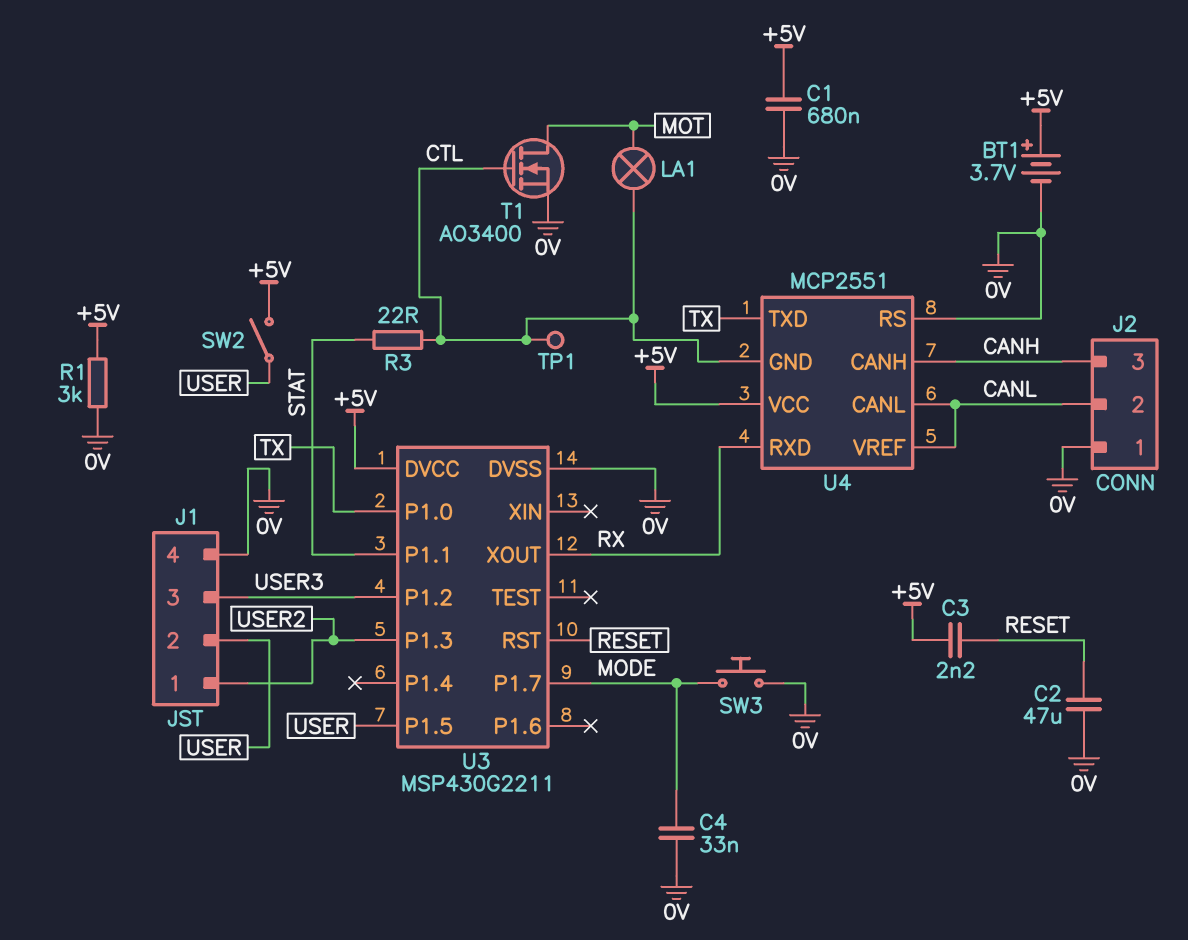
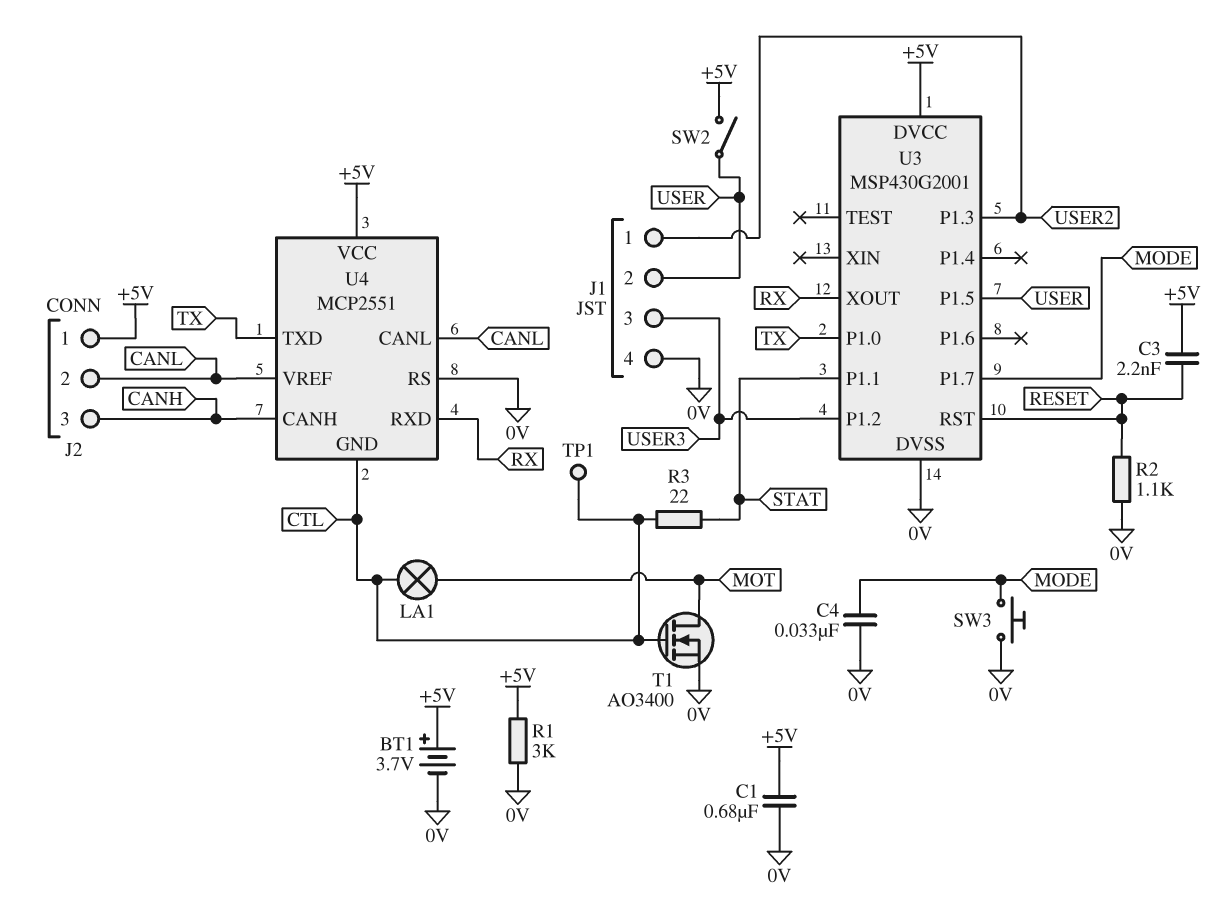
C2: 47uF (0V, RESET) -> none
J2 pin 1: 0V -> +5V
R2: none -> 1.1k (0V, RESET)
U3: MSP430G2211 -> MSP430G2001

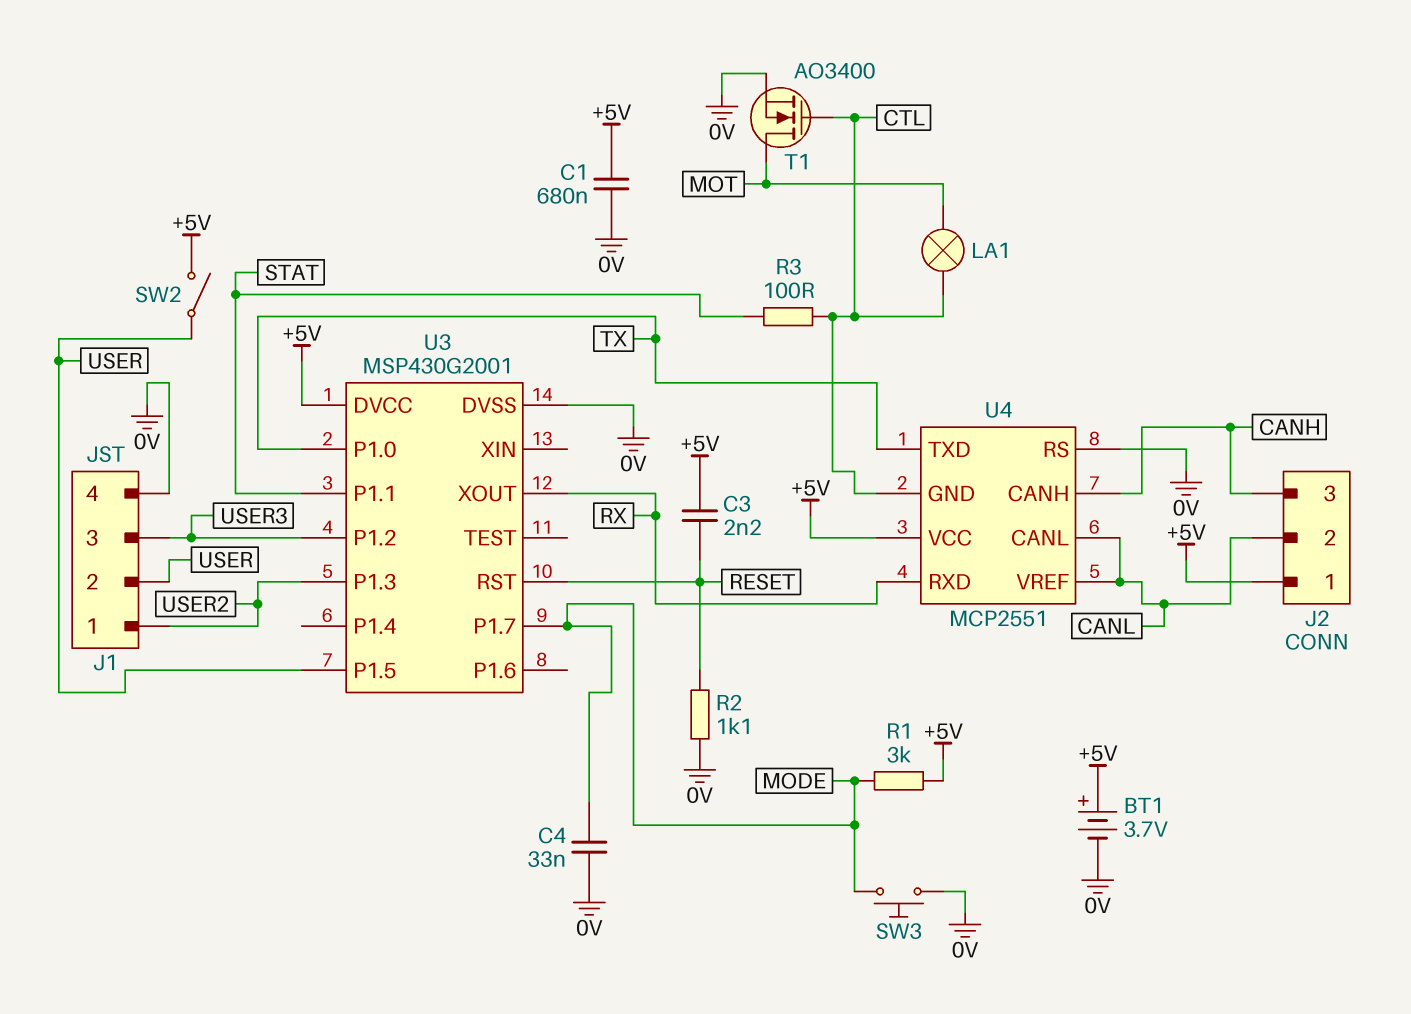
R1: 3k (+5V, 0V) -> 3k (+5V, MODE)
R3: 22 (CTL, STAT) -> 100 (CTL, STAT)
TP1: test point (CTL) -> none

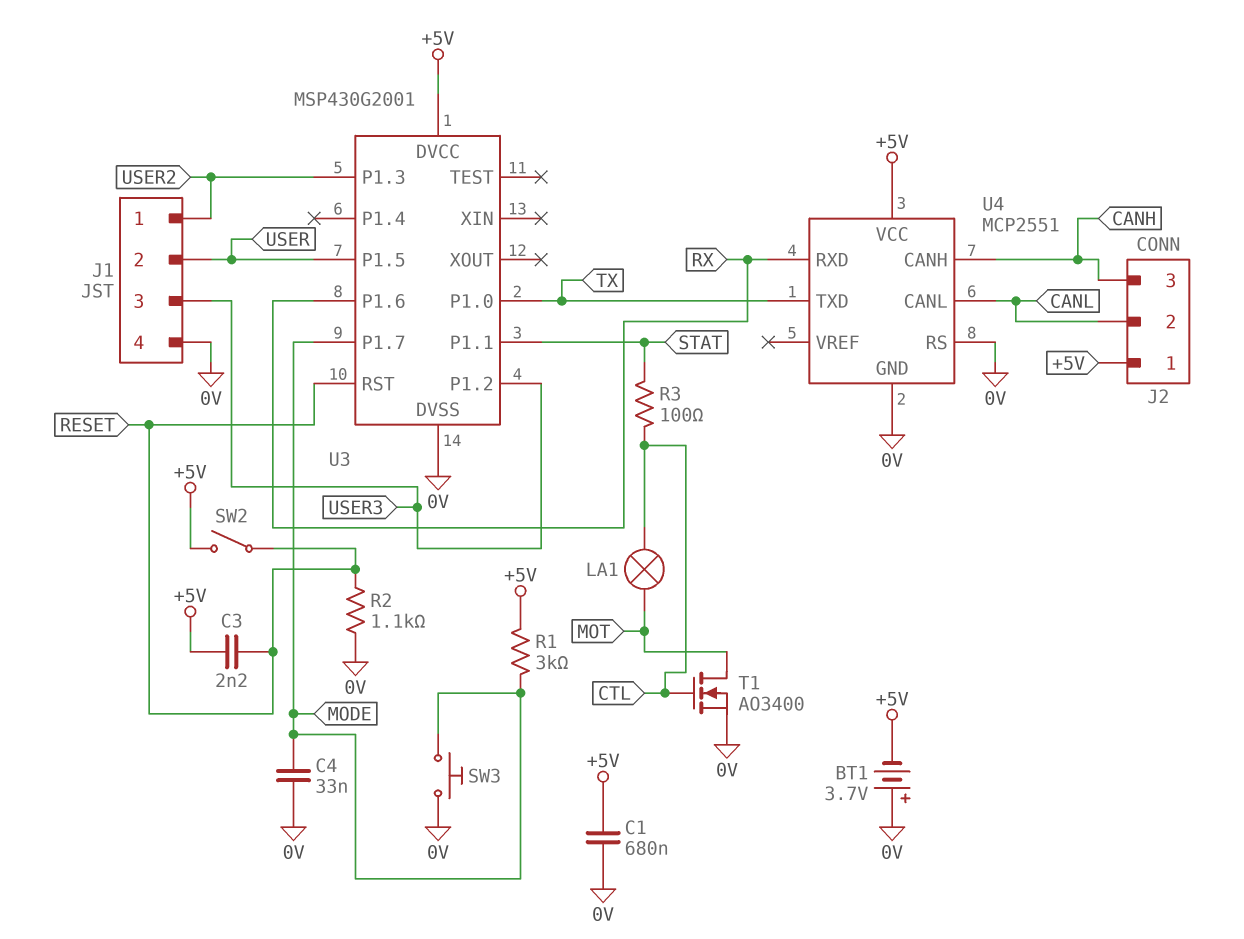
BT1: 3.7V (plus +5V, minus 0V) -> 3.7V (plus 0V, minus +5V)
SW2: switch (+5V, USER) -> switch (+5V, RESET)
U3 pin P1.6: none -> RX
U3 pin XOUT: RX -> none
U4 pin GND: CTL -> 0V
U4 pin VREF: CANL -> none

